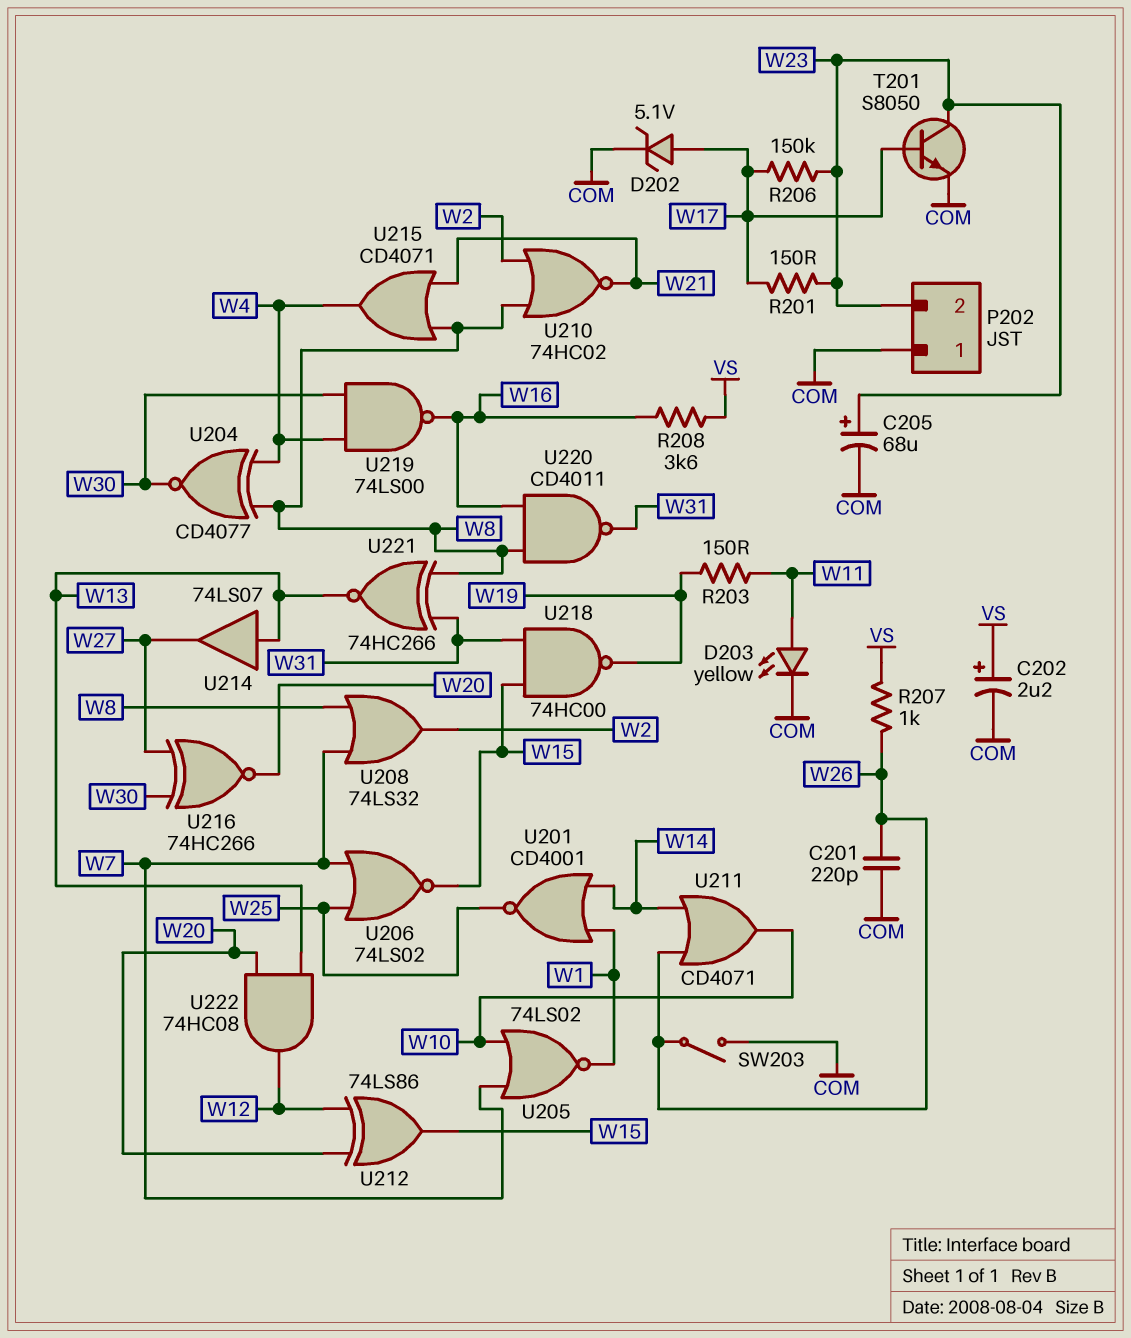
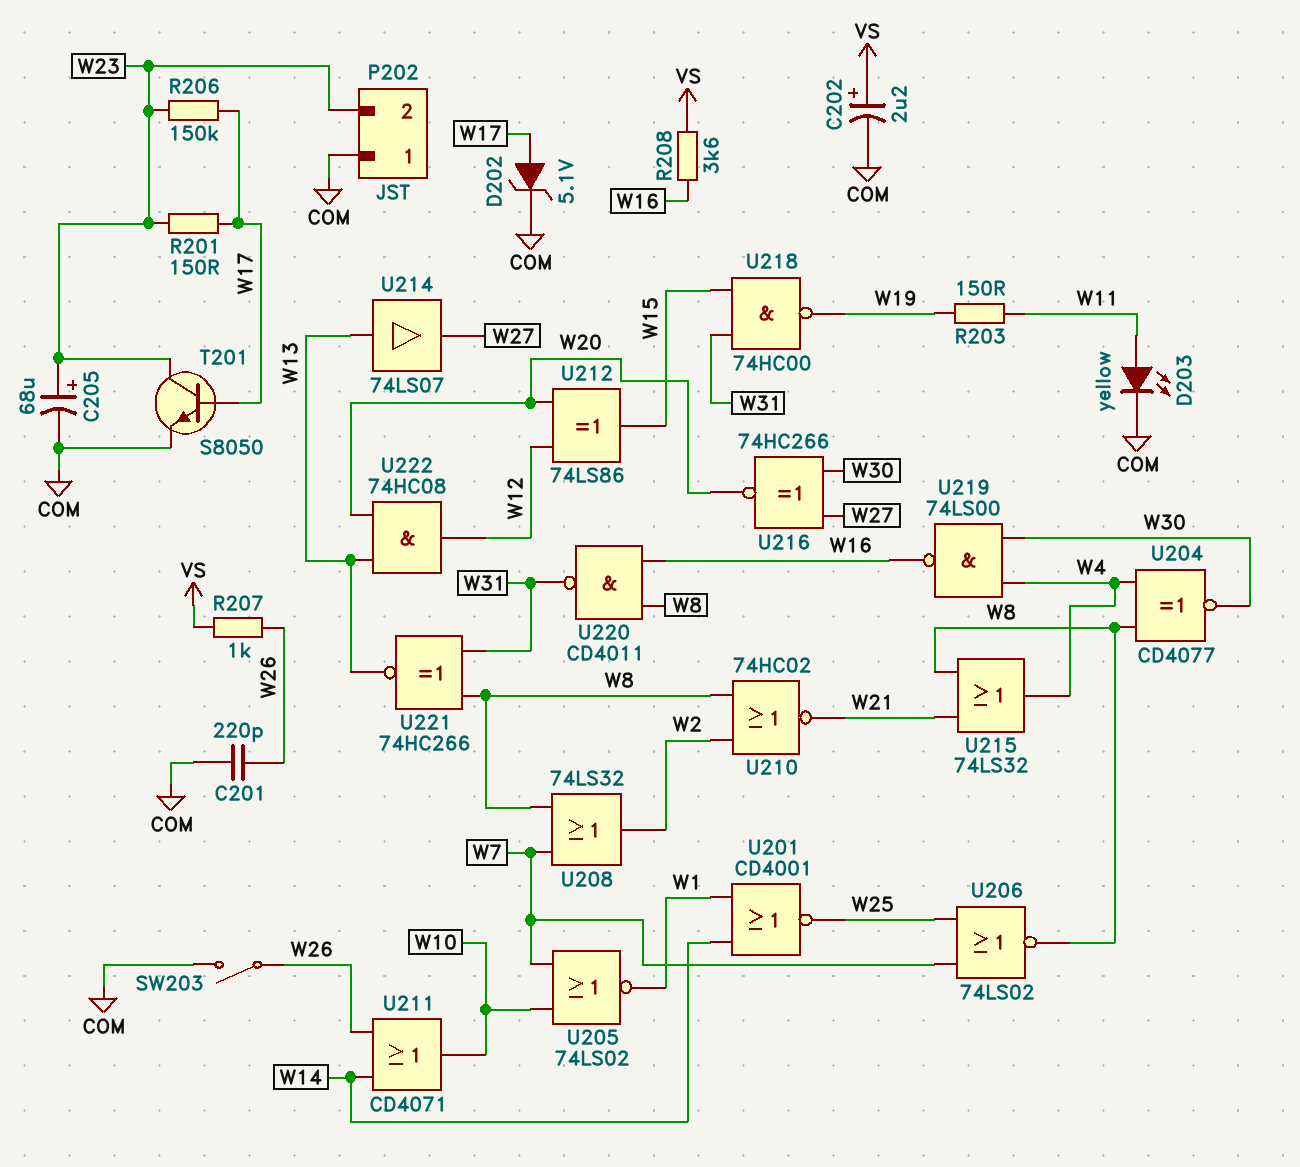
U206: NOR 74LS02 (in W7, in W25, out W15) -> NOR 74LS02 (in W7, in W25, out W8)
U215: OR CD4071 (in W8, in W21, out W4) -> OR 74LS32 (in W8, in W21, out W4)

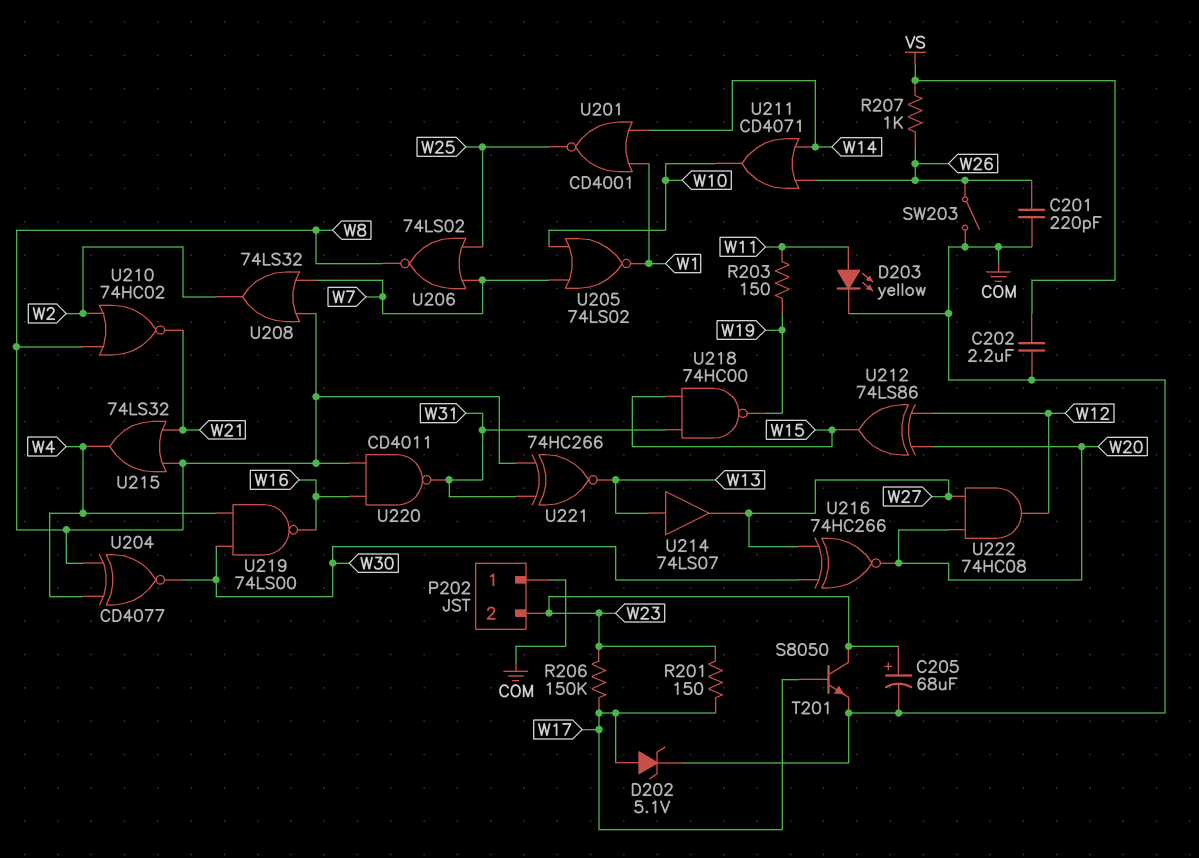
C202: 2.2uF (plus VS, minus COM) -> 2.2uF (COM, VS)
R208: 3.6k (VS, W16) -> none
U222: AND 74HC08 (in W13, in W20, out W12) -> AND 74HC08 (in W20, in W27, out W12)

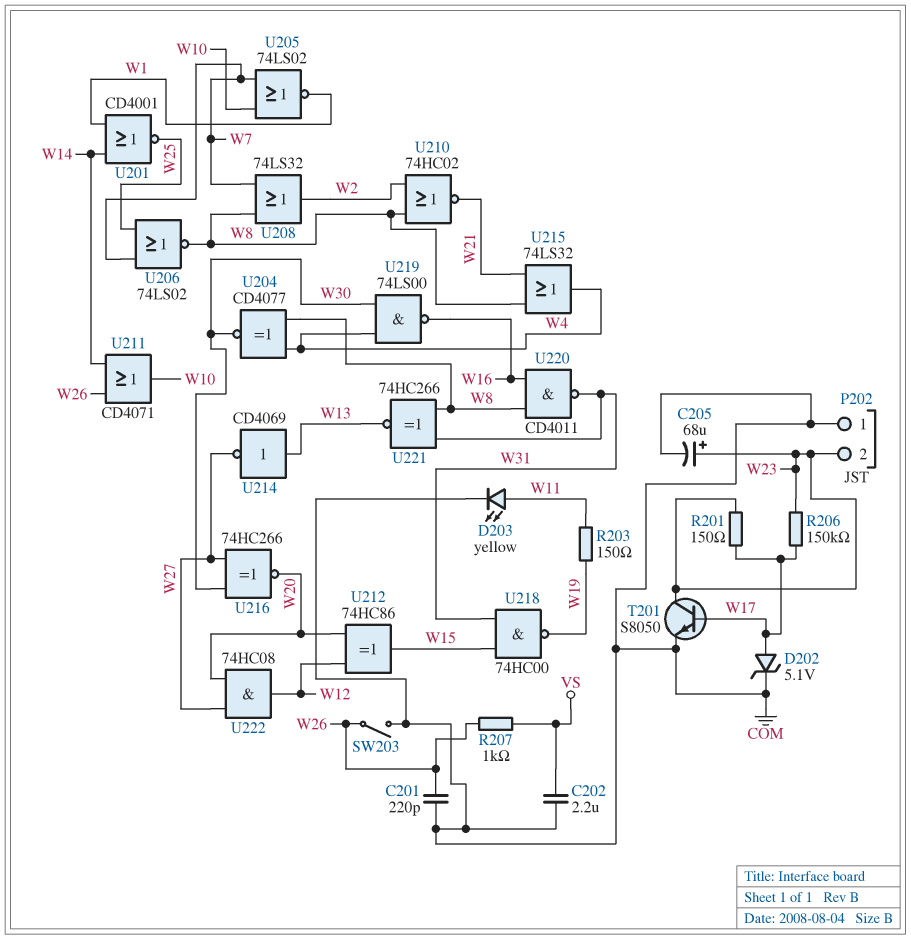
U212: XOR 74LS86 (in W12, in W20, out W15) -> XOR 74HC86 (in W12, in W20, out W15)
U214: buffer 74LS07 (in W13, out W27) -> NOT CD4069 (in W13, out W27)

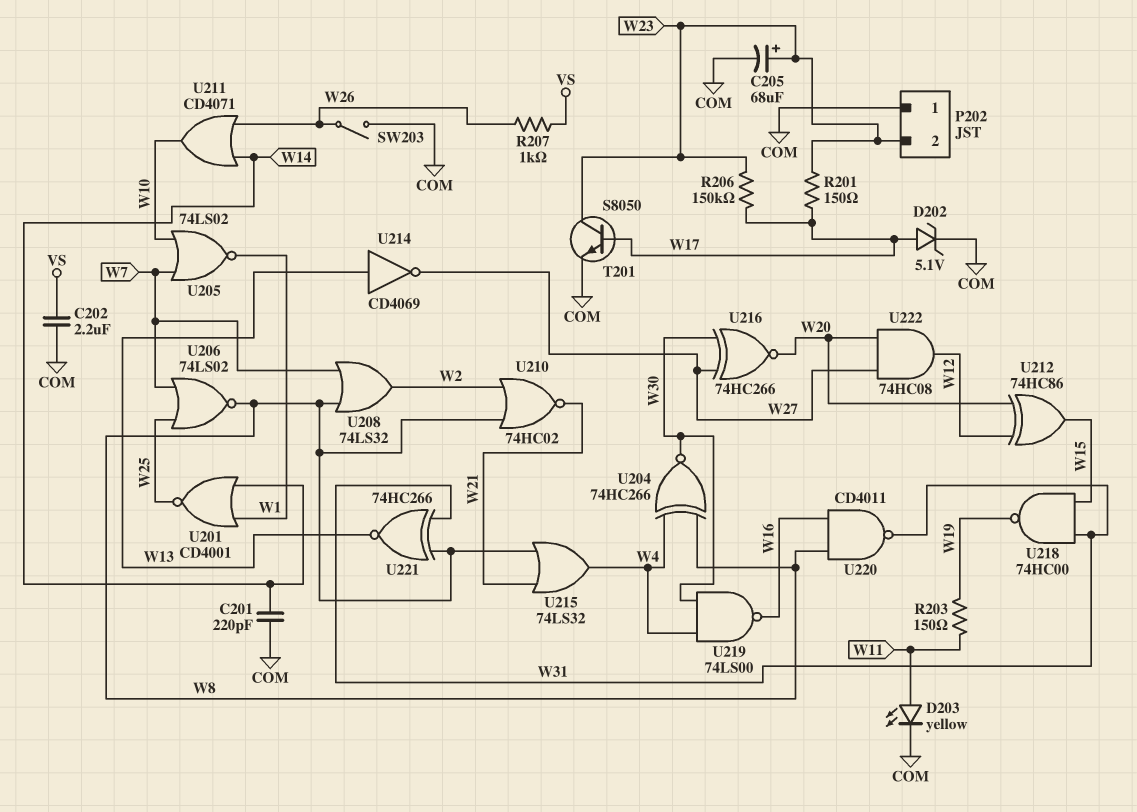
C201: 220pF (COM, W26) -> 220pF (COM, W14)
U204: XNOR CD4077 (in W4, in W8, out W30) -> XNOR 74HC266 (in W4, in W8, out W30)

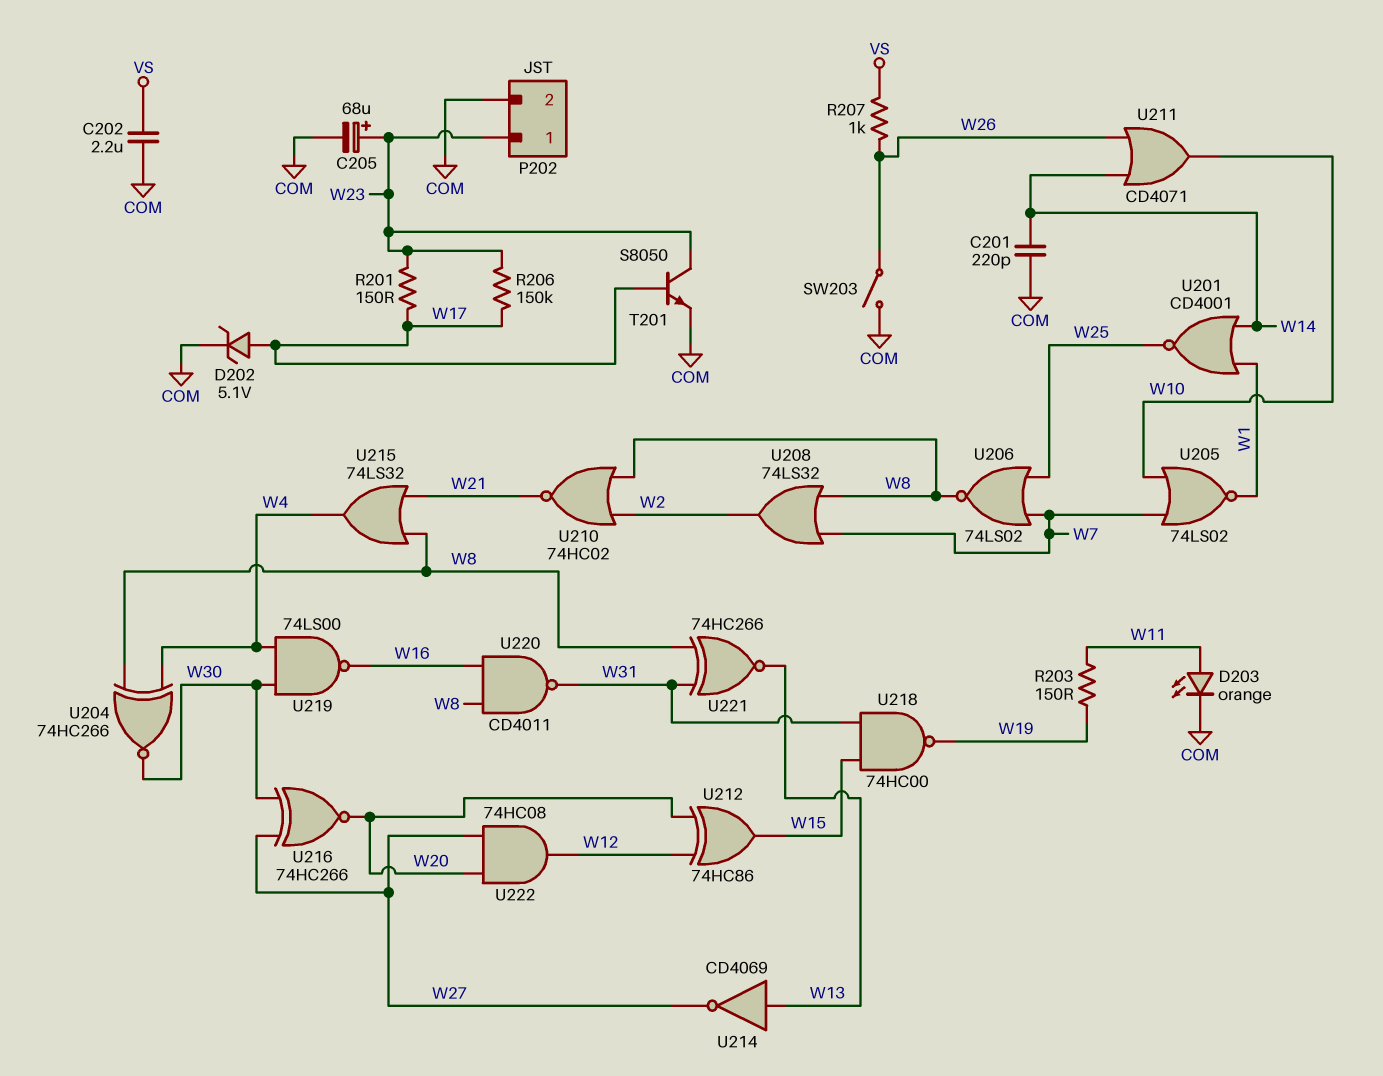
D203: LED yellow (A W11, K COM) -> LED orange (A W11, K COM)
P202 pin 1: COM -> W23
P202 pin 2: W23 -> COM

